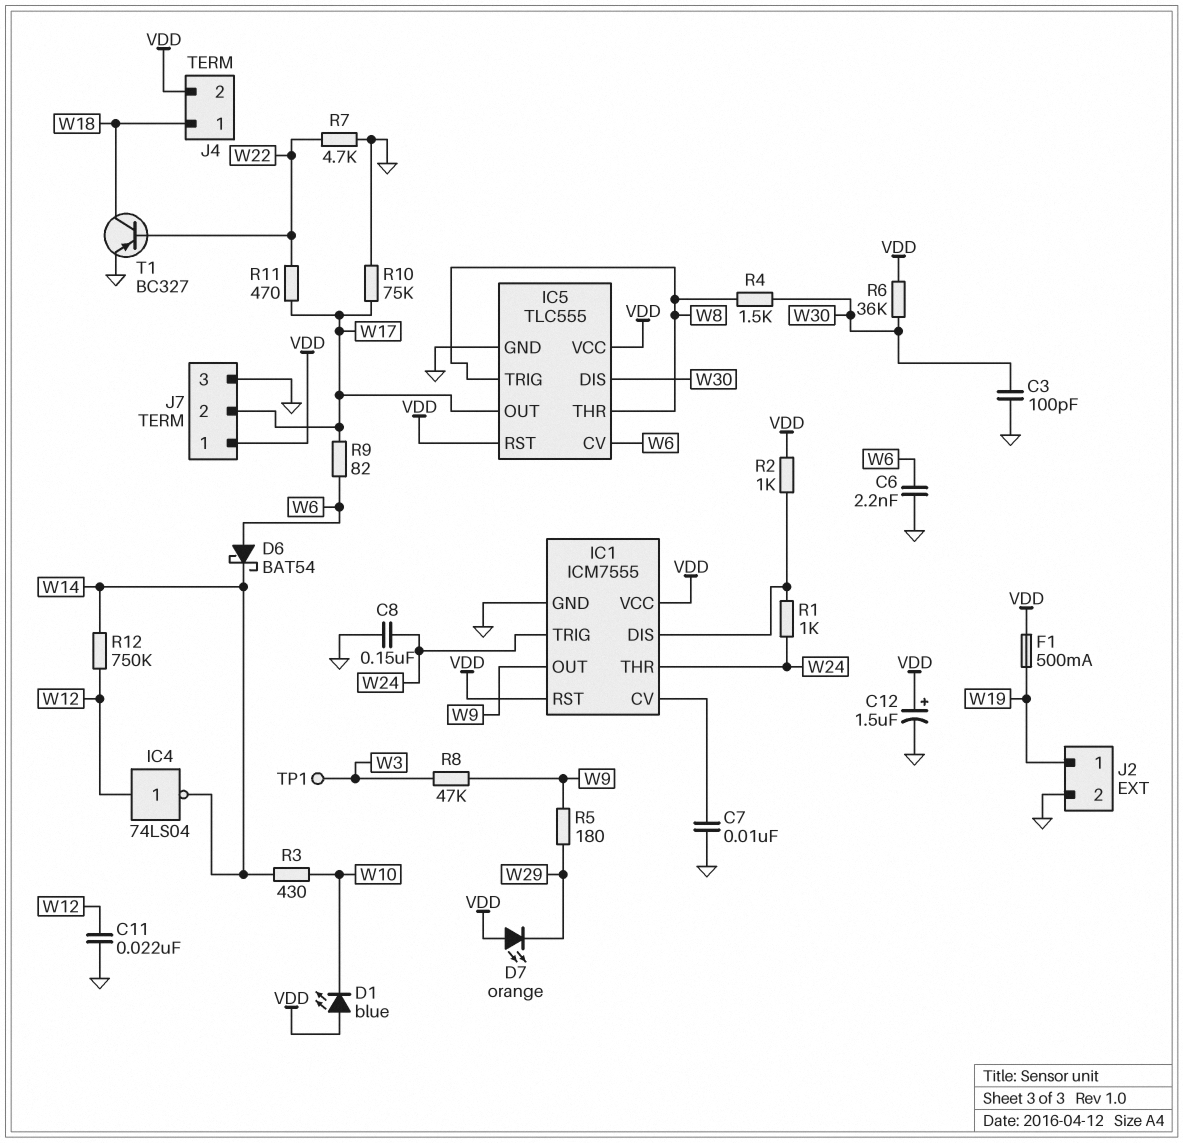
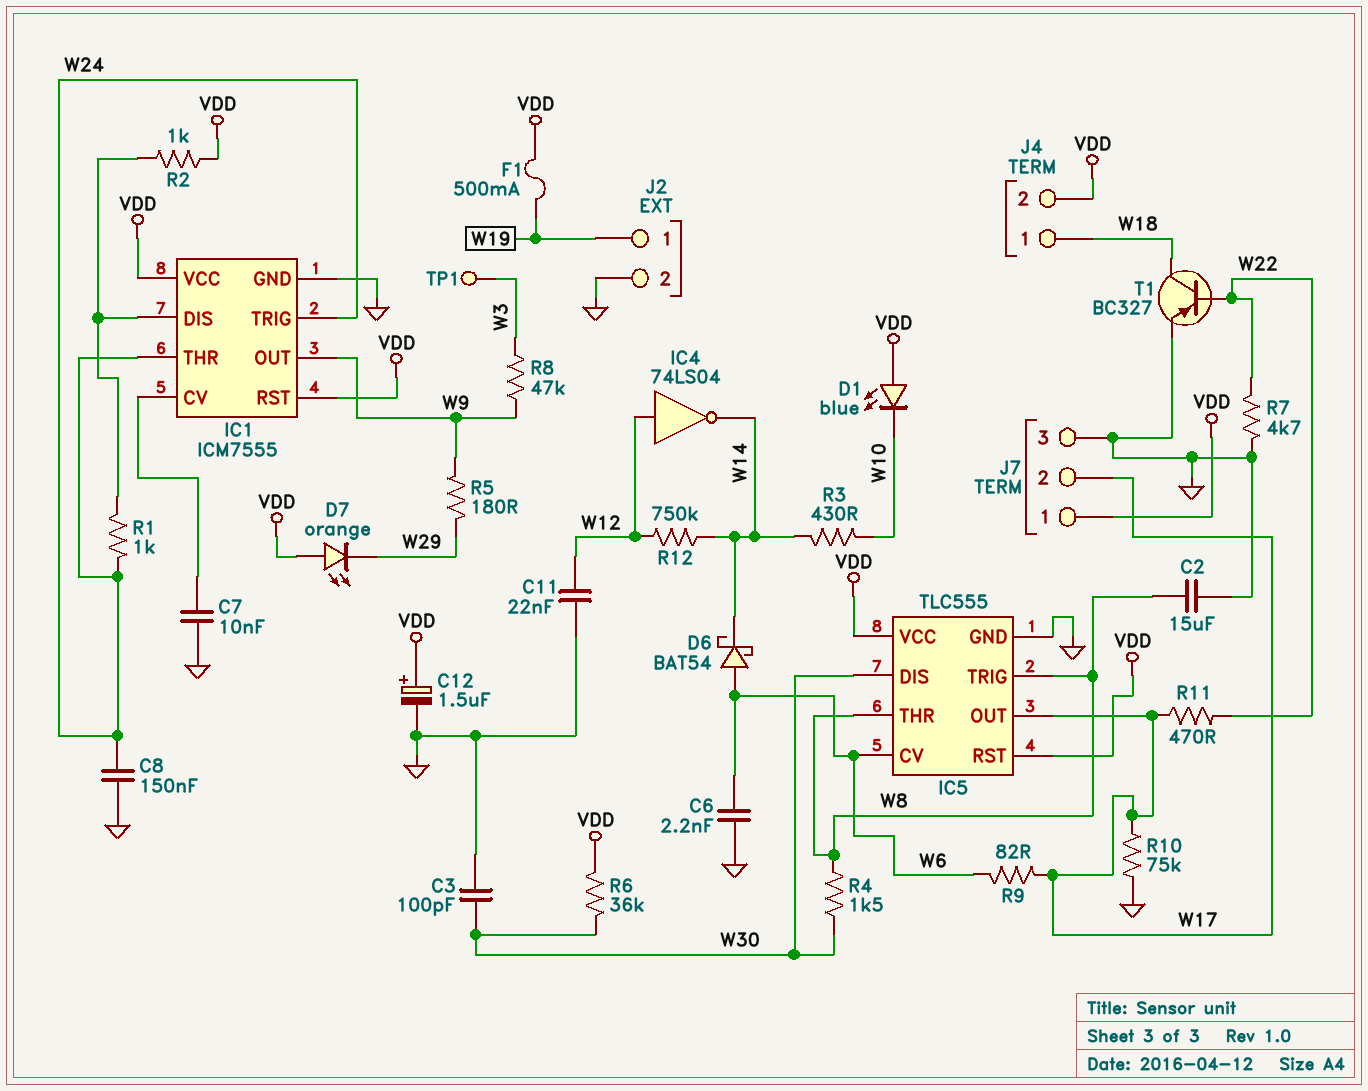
C2: none -> 15uF (GND, W8)

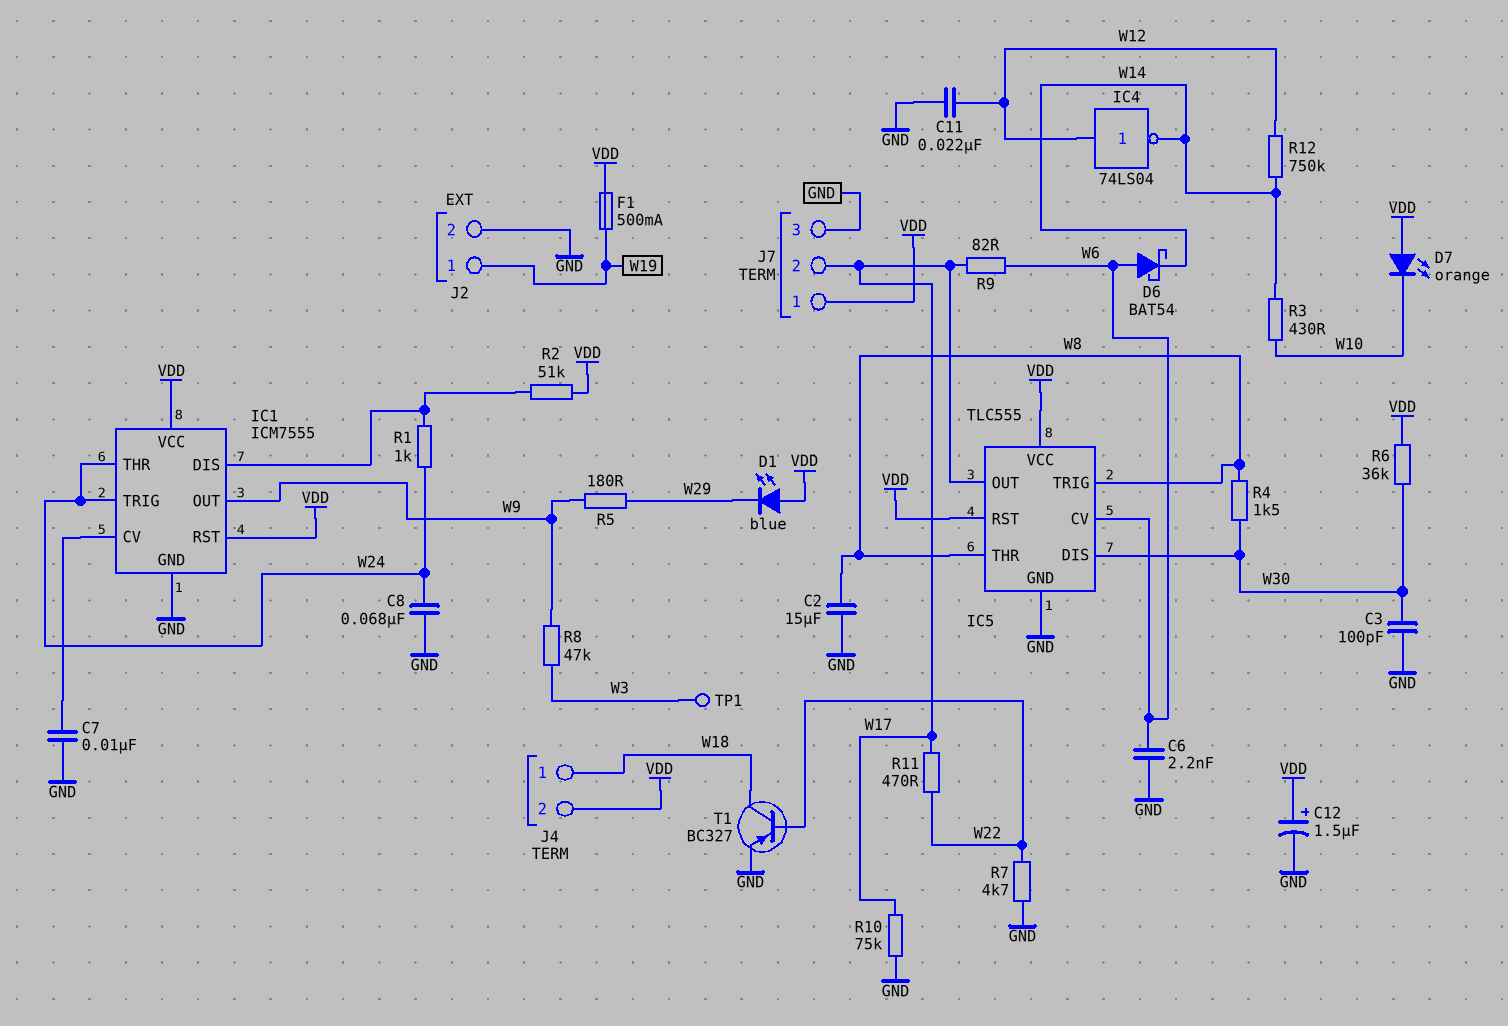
C8: 150nF (GND, W24) -> 68nF (GND, W24)
D1: LED blue (A VDD, K W10) -> LED blue (A VDD, K W29)
D7: LED orange (A VDD, K W29) -> LED orange (A VDD, K W10)
R2: 1k (IC1/DIS, VDD) -> 51k (IC1/DIS, VDD)

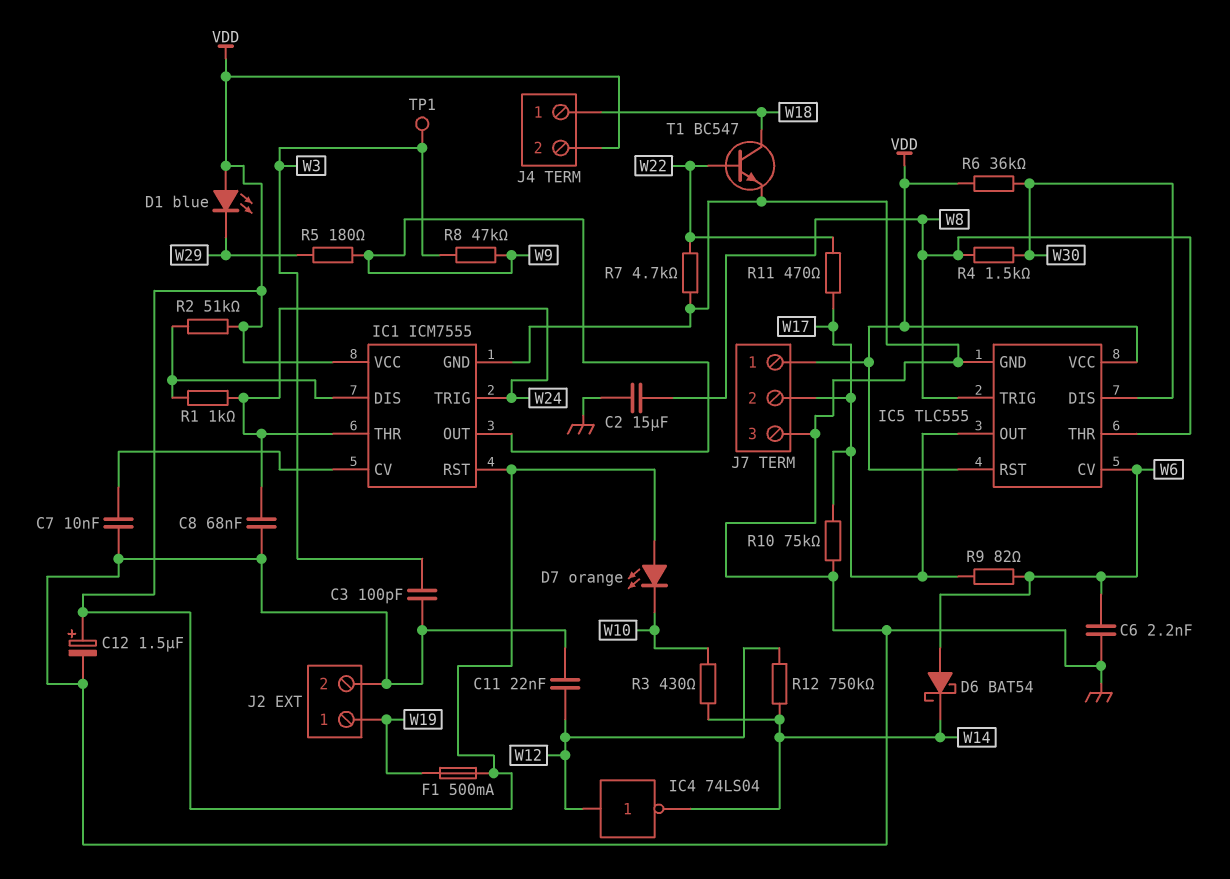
C3: 100pF (GND, W30) -> 100pF (GND, W3)
T1: PNP BC327 (B W22, C W18, E GND) -> NPN BC547 (B W22, C W18, E GND)

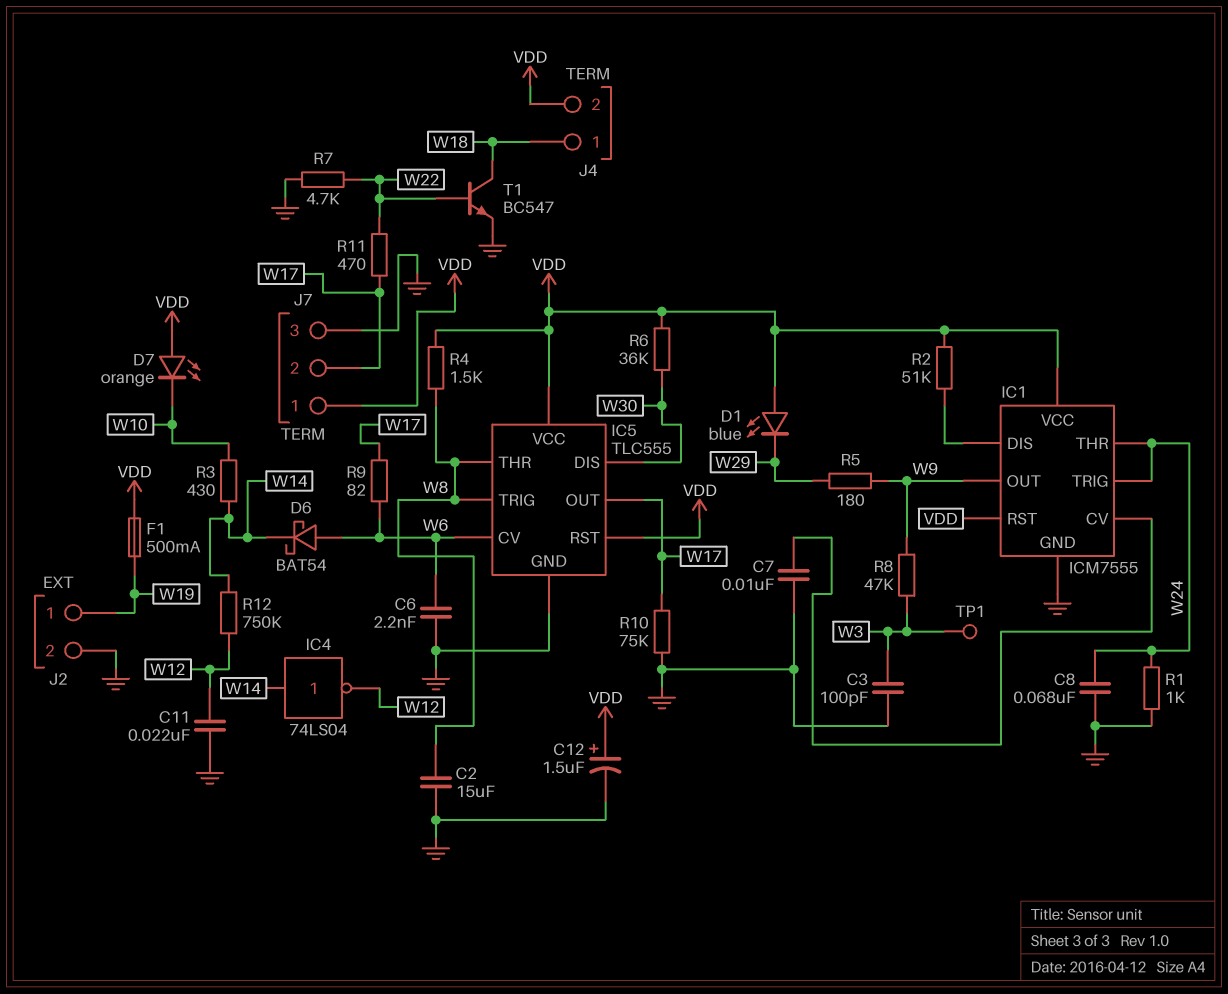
IC4: NOT 74LS04 (in W12, out W14) -> NOT 74LS04 (in W14, out W12)
R1: 1k (IC1/DIS, W24) -> 1k (GND, W24)
R4: 1.5k (W8, W30) -> 1.5k (VDD, W8)

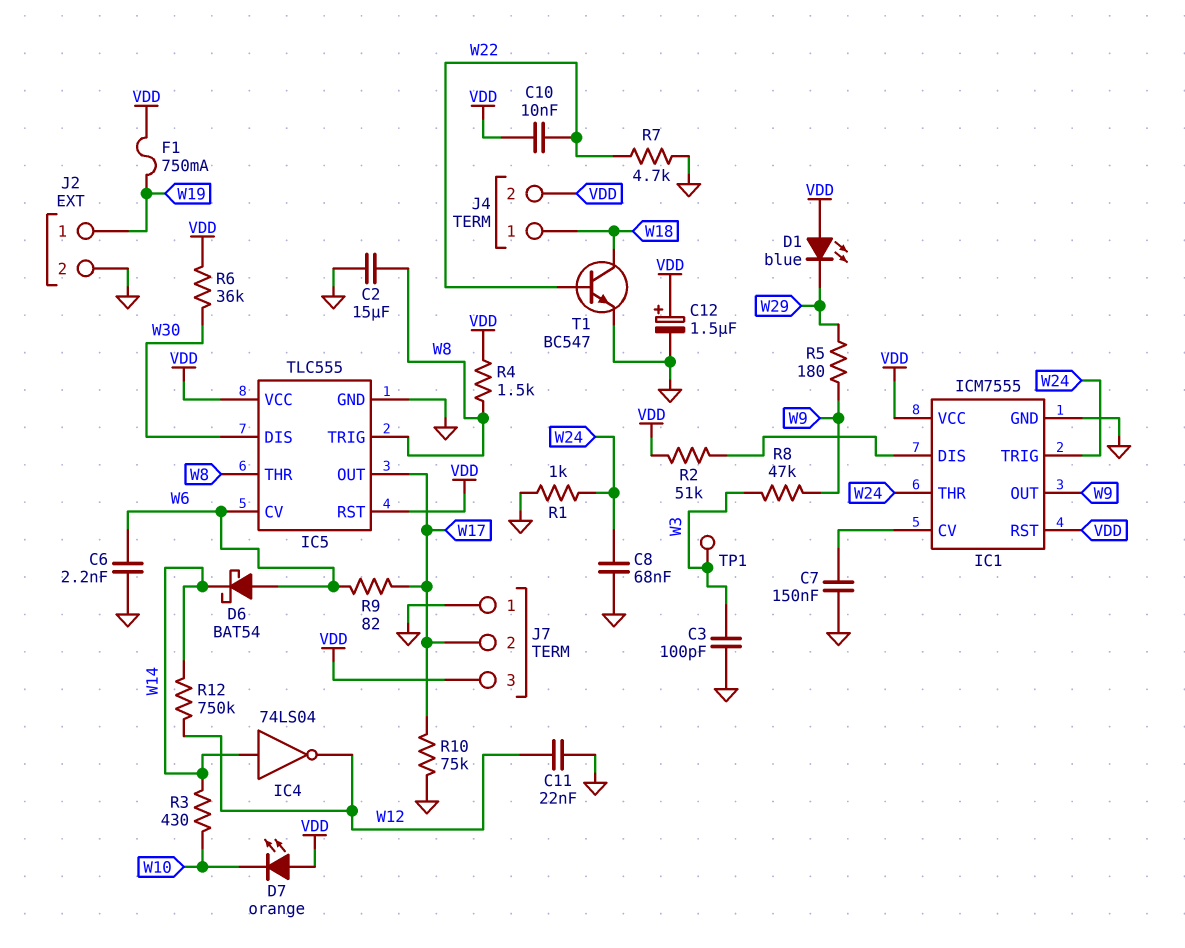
C7: 10nF (GND, IC1/CV) -> 150nF (GND, IC1/CV)
C10: none -> 10nF (VDD, W22)
F1: 500mA (VDD, W19) -> 750mA (VDD, W19)
J7 pin 1: VDD -> GND
J7 pin 3: GND -> VDD
R11: 470 (W17, W22) -> none

